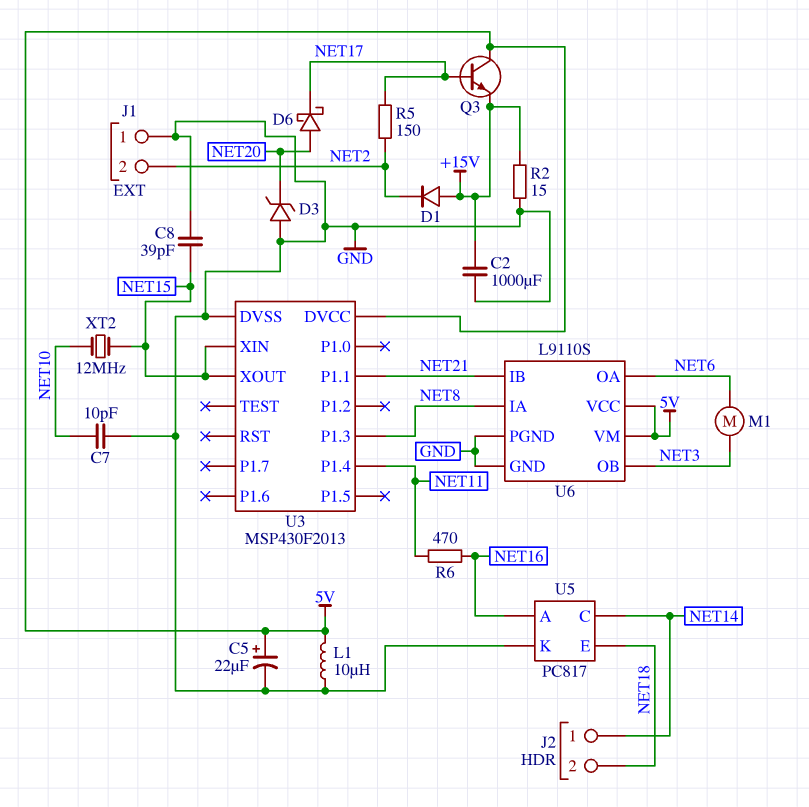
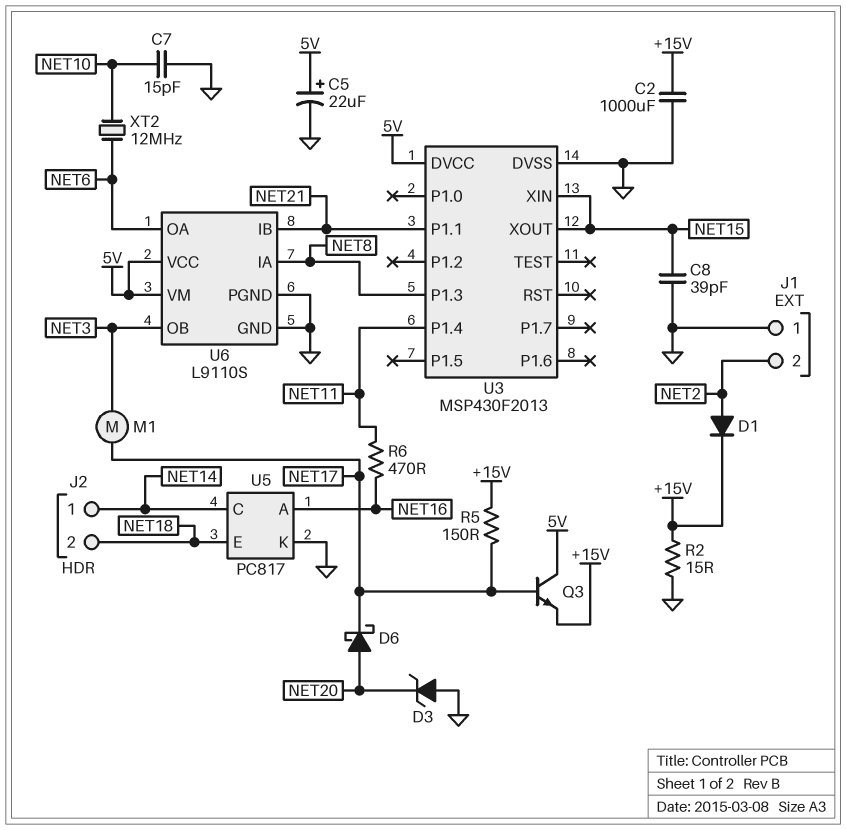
C7: 10pF (GND, NET10) -> 15pF (GND, NET10)
D1: diode (A +15V, K NET2) -> diode (A NET2, K +15V)
L1: 10uH (5V, GND) -> none
M1: motor (NET3, NET6) -> motor (NET3, NET17)
R5: 150 (NET2, NET17) -> 150 (+15V, NET17)
XT2: 12MHz (NET10, NET15) -> 12MHz (NET6, NET10)

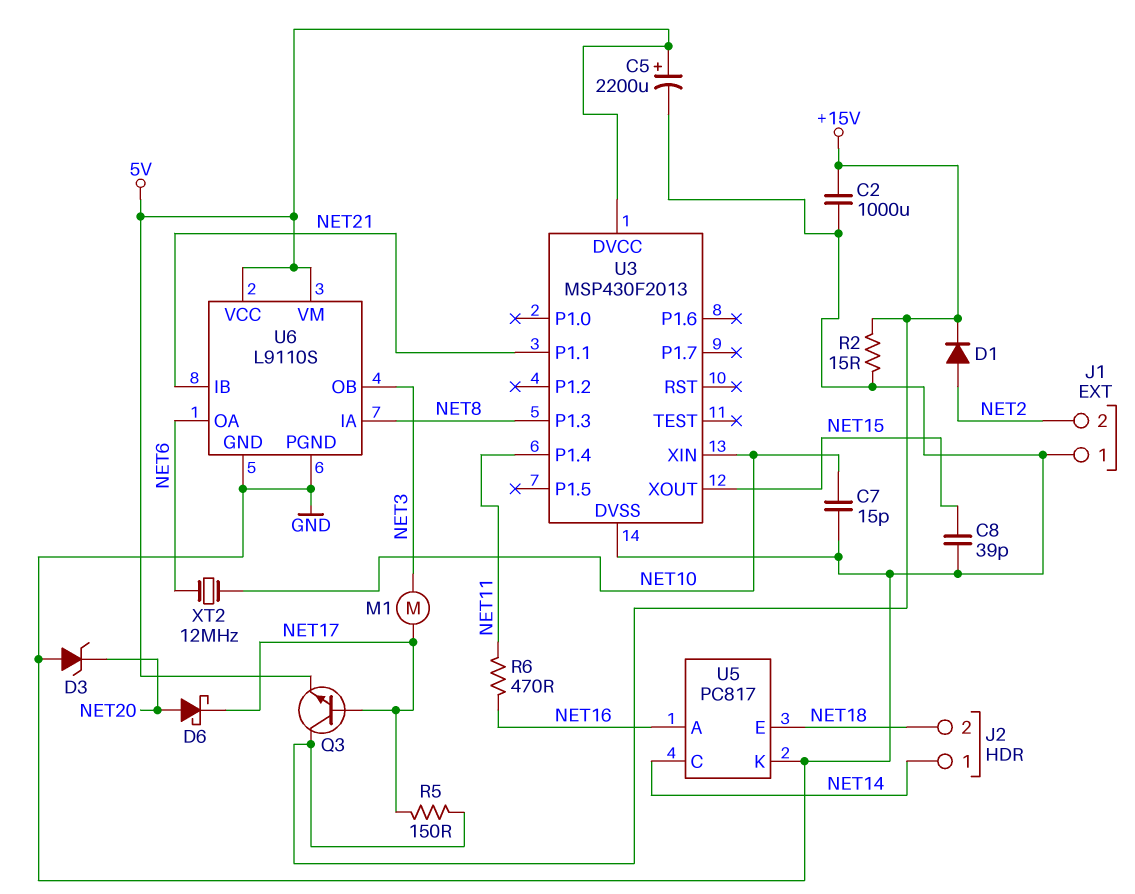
C5: 22uF (plus 5V, minus GND) -> 2200uF (plus 5V, minus GND)
Q3: NPN (B NET17, C 5V, E +15V) -> NPN (B NET17, C +15V, E 5V)
U3 pin XIN: NET15 -> NET10

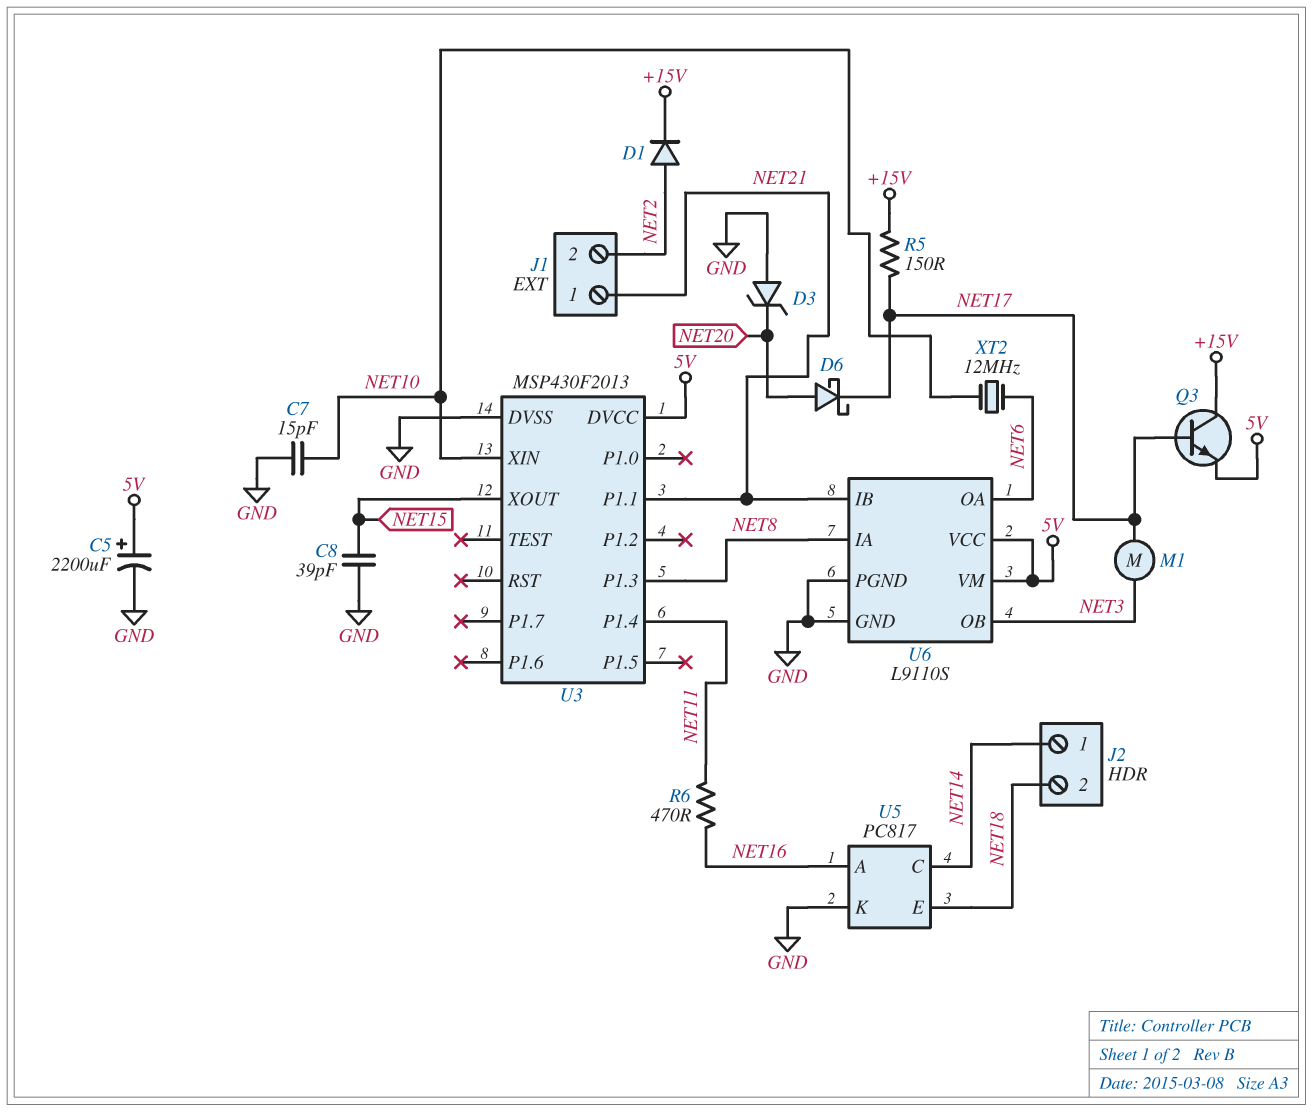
C2: 1000uF (+15V, GND) -> none
J1 pin 1: GND -> NET21
R2: 15 (+15V, GND) -> none

